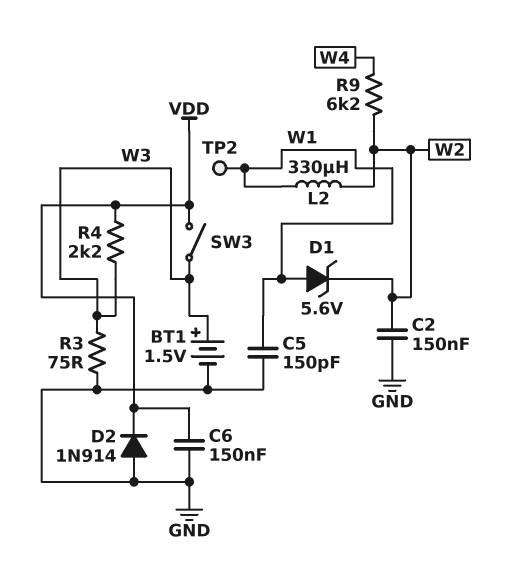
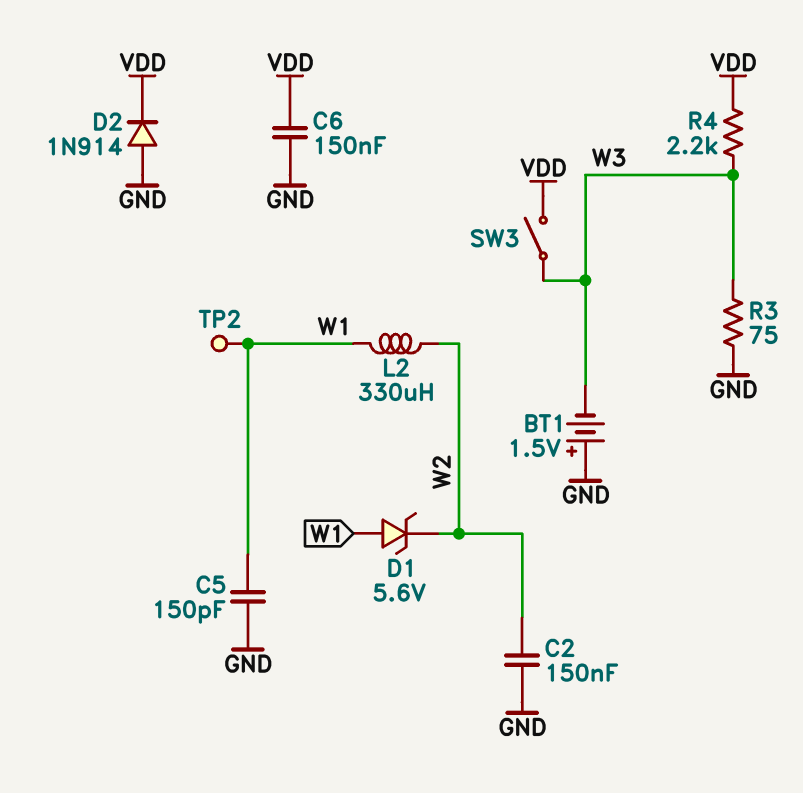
BT1: 1.5V (plus W3, minus GND) -> 1.5V (plus GND, minus W3)
R9: 6.2k (W2, W4) -> none

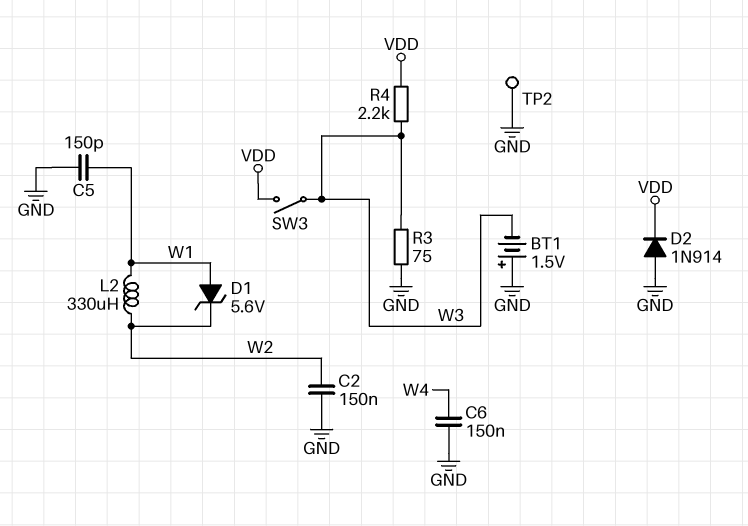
C6: 150nF (GND, VDD) -> 150nF (GND, W4)
TP2: test point (W1) -> test point (GND)

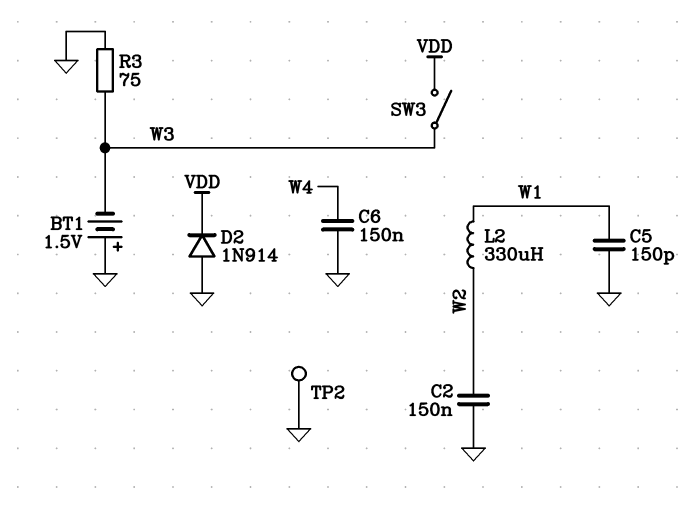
D1: zener 5.6V (A W1, K W2) -> none
R4: 2.2k (VDD, W3) -> none

